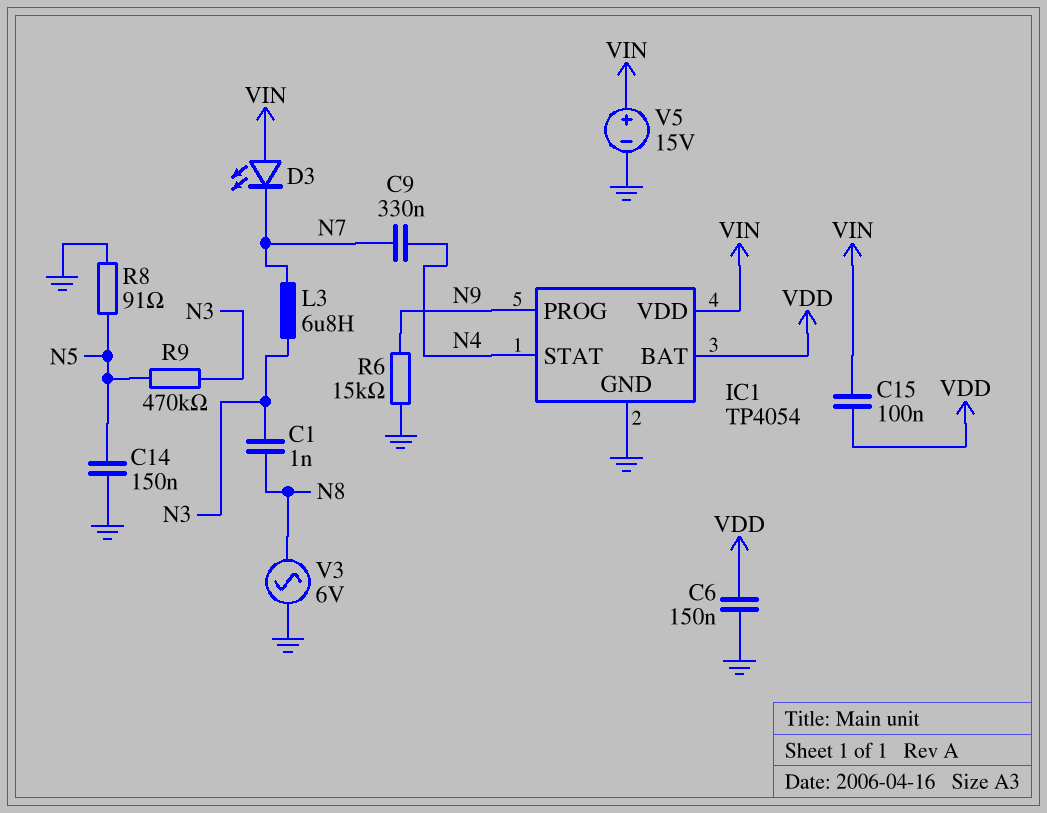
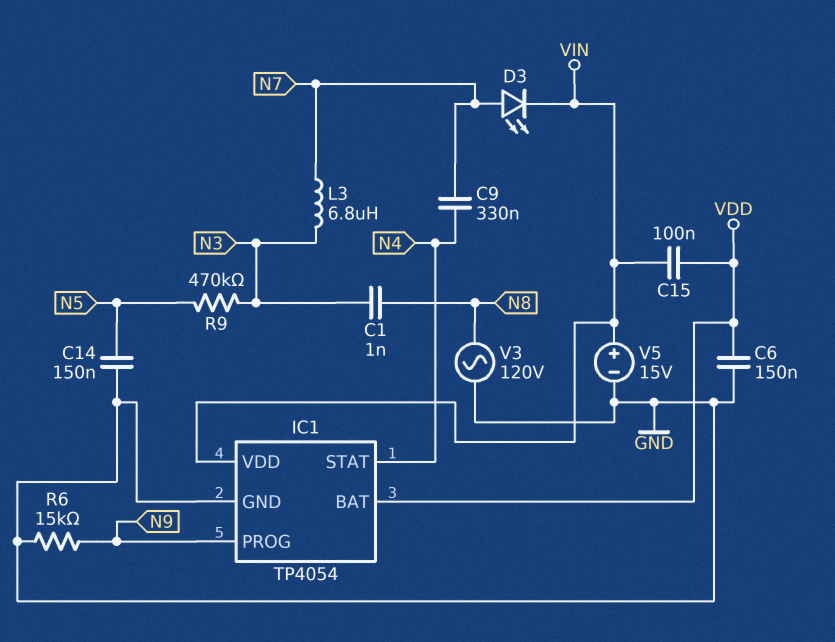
D3: LED (A VIN, K N7) -> LED (A N7, K VIN)
R8: 91 (GND, N5) -> none
V3: AC 6V (GND, N8) -> AC 120V (GND, N8)

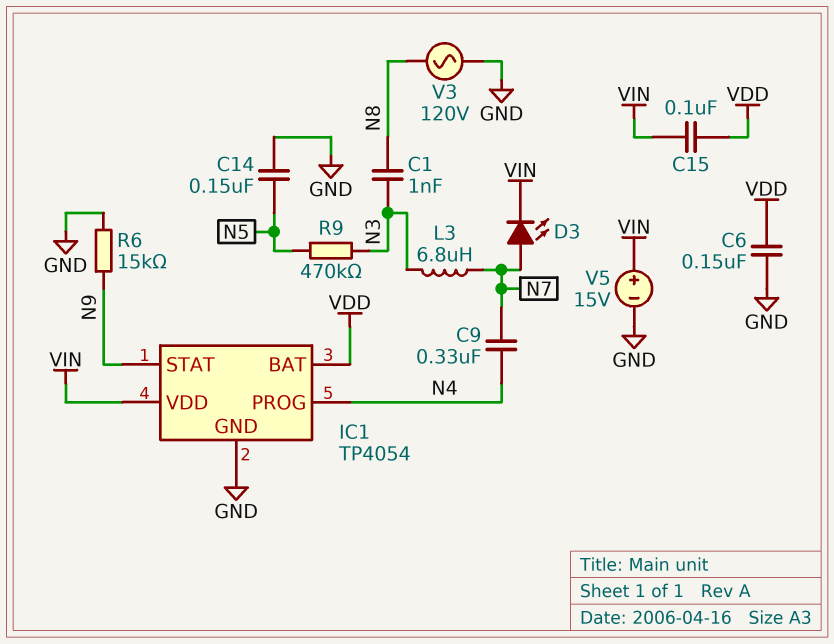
IC1 pin PROG: N9 -> N4
IC1 pin STAT: N4 -> N9

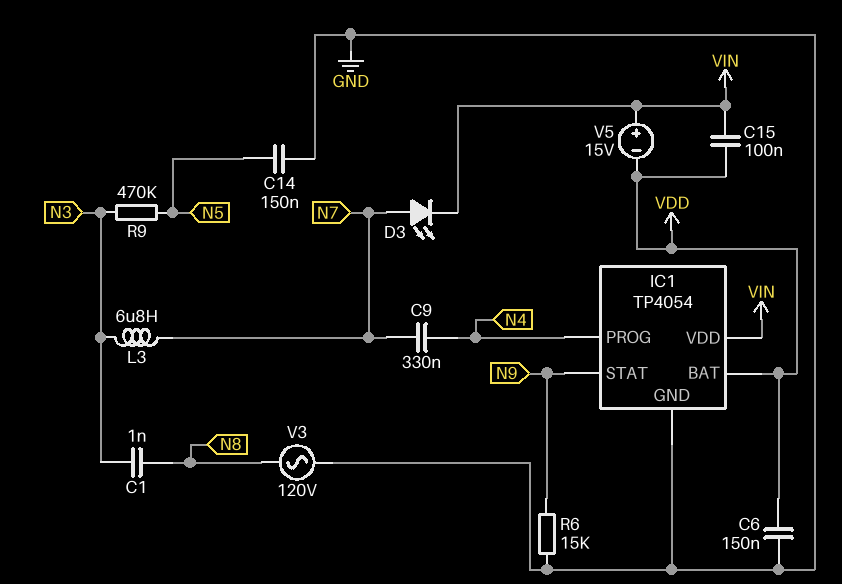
V5: 15V (plus VIN, minus GND) -> 15V (plus VIN, minus VDD)

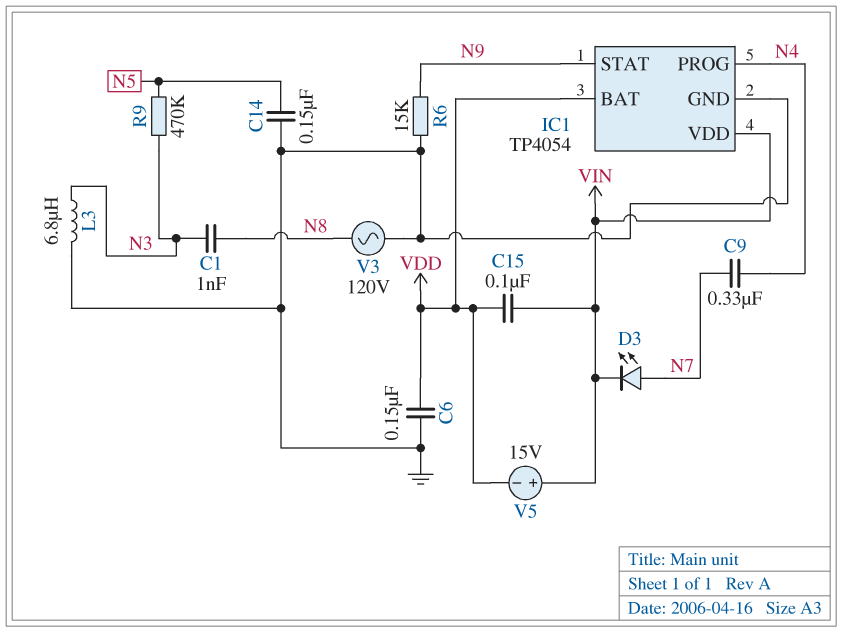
L3: 6.8uH (N3, N7) -> 6.8uH (GND, N3)

